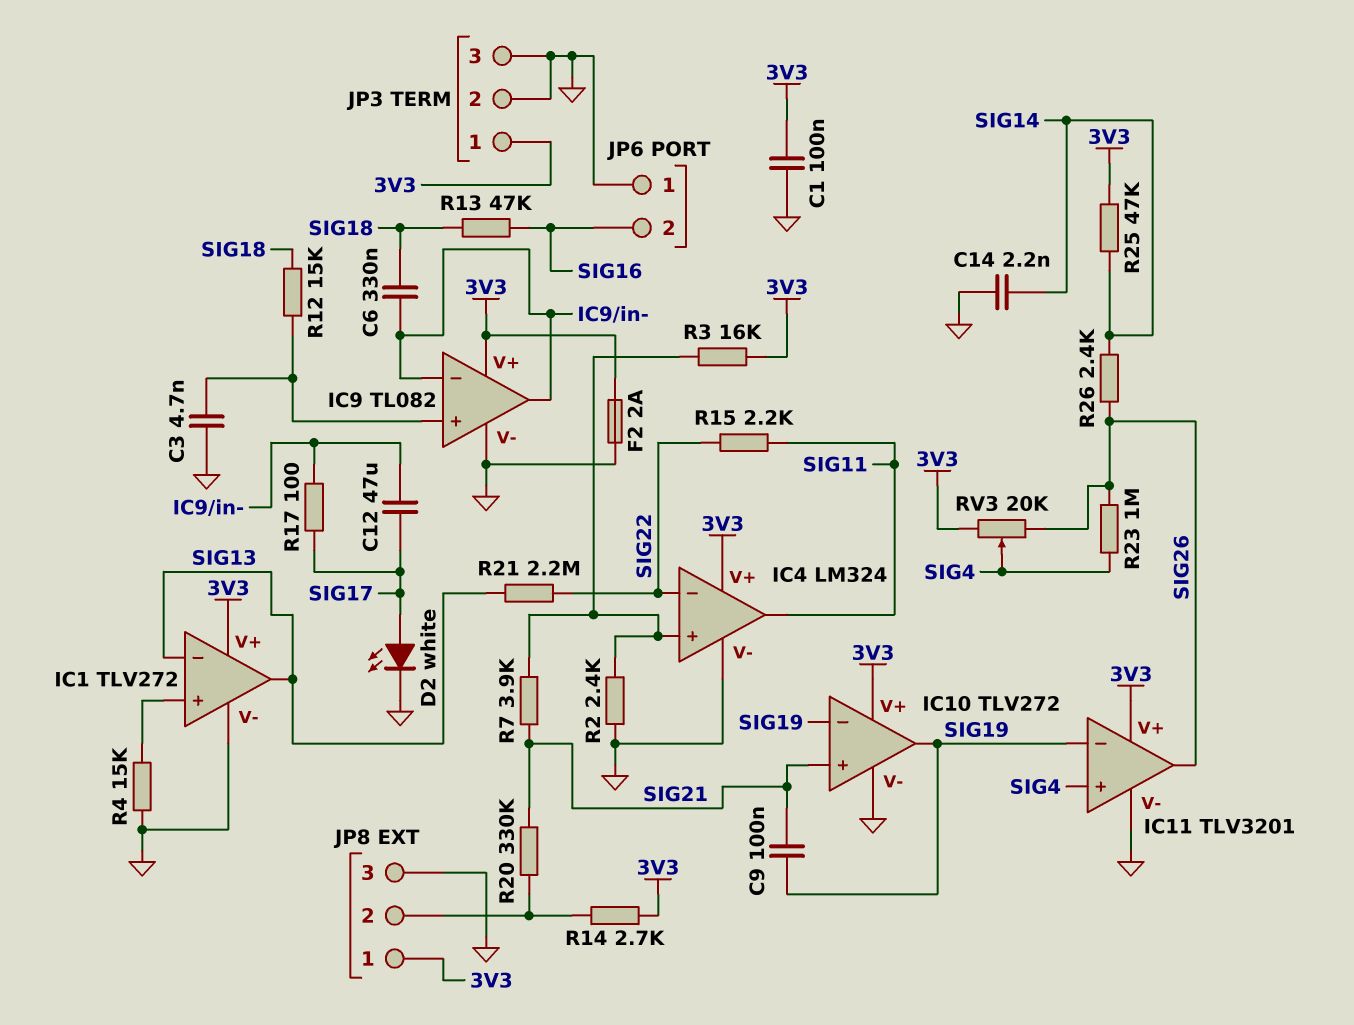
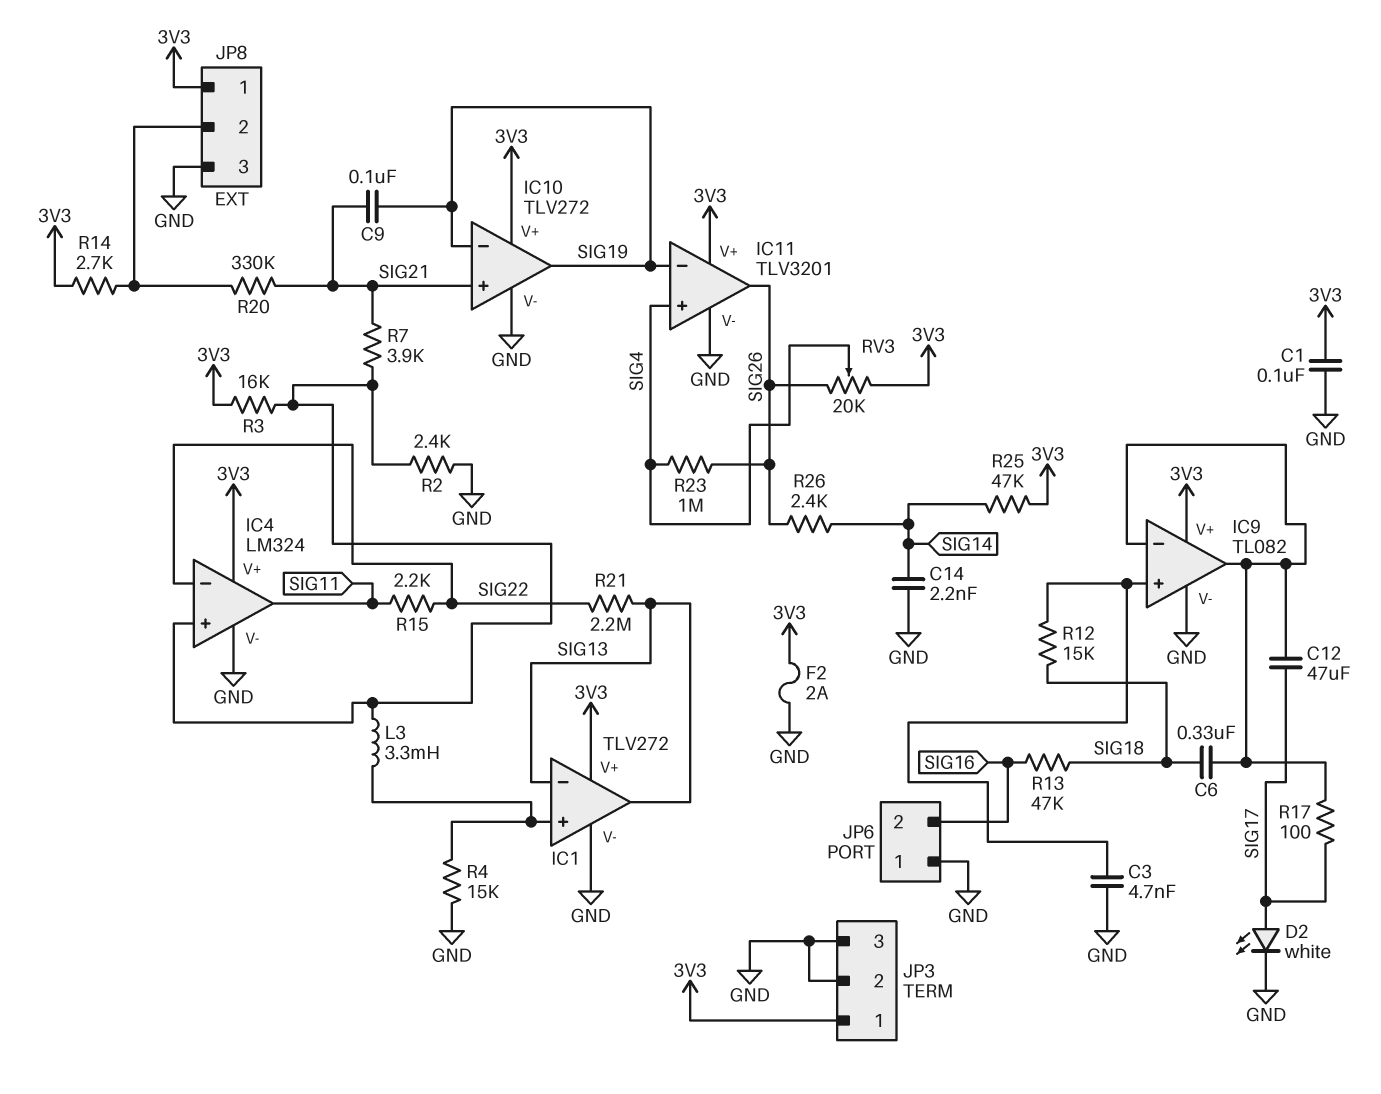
L3: none -> 3.3mH (IC1/in+, IC4/in+)

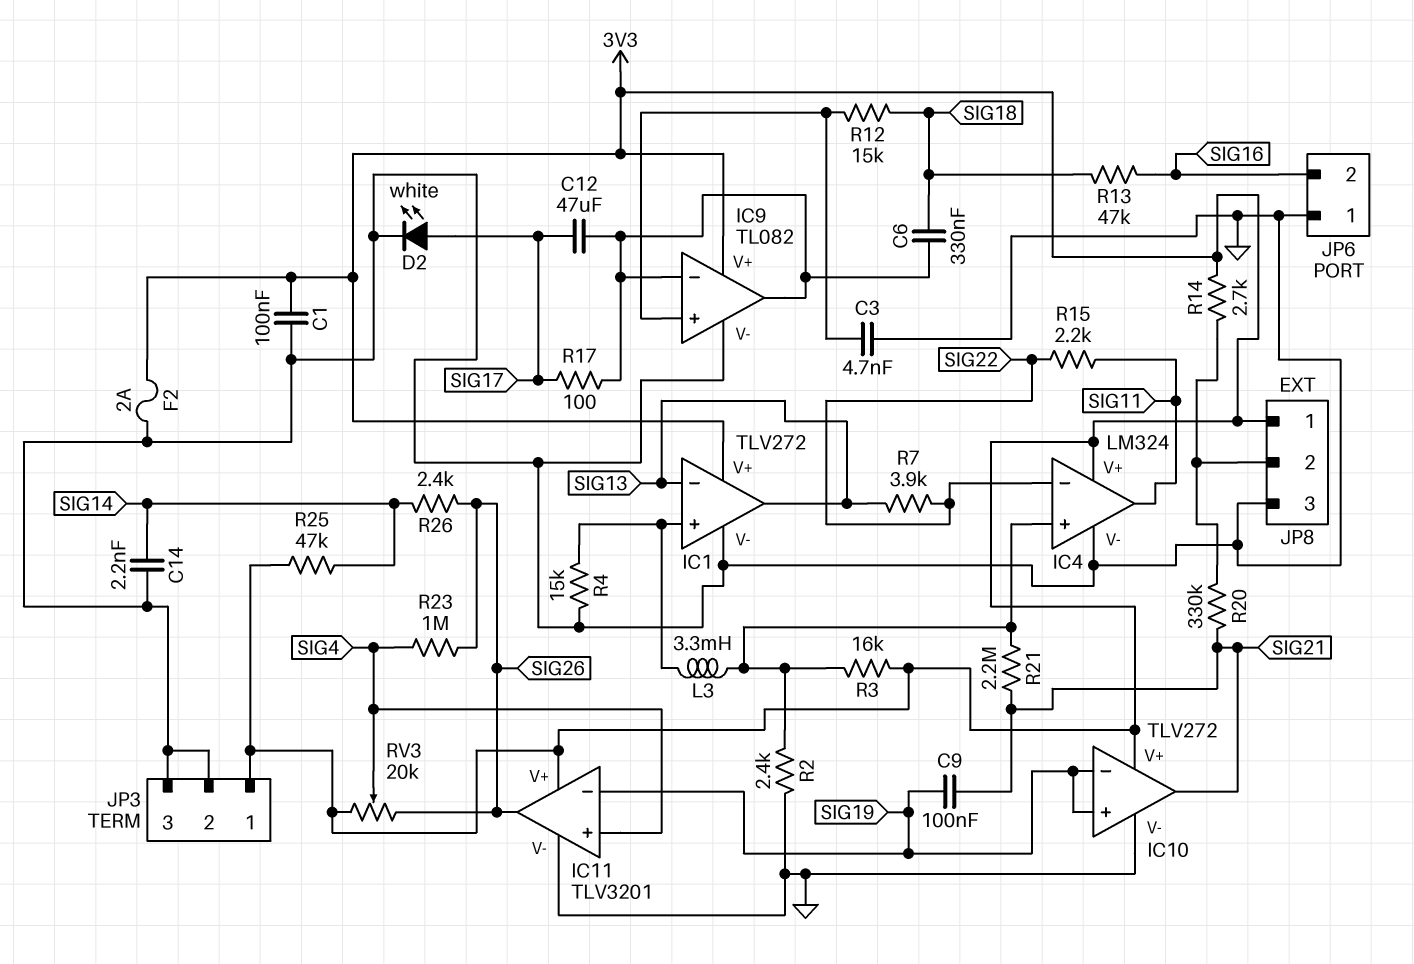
IC10 pin in+: SIG21 -> SIG19
IC10 pin out: SIG19 -> SIG21
R7: 3.9k (IC4/in+, SIG21) -> 3.9k (SIG13, SIG22)
R21: 2.2M (SIG13, SIG22) -> 2.2M (IC4/in+, SIG21)

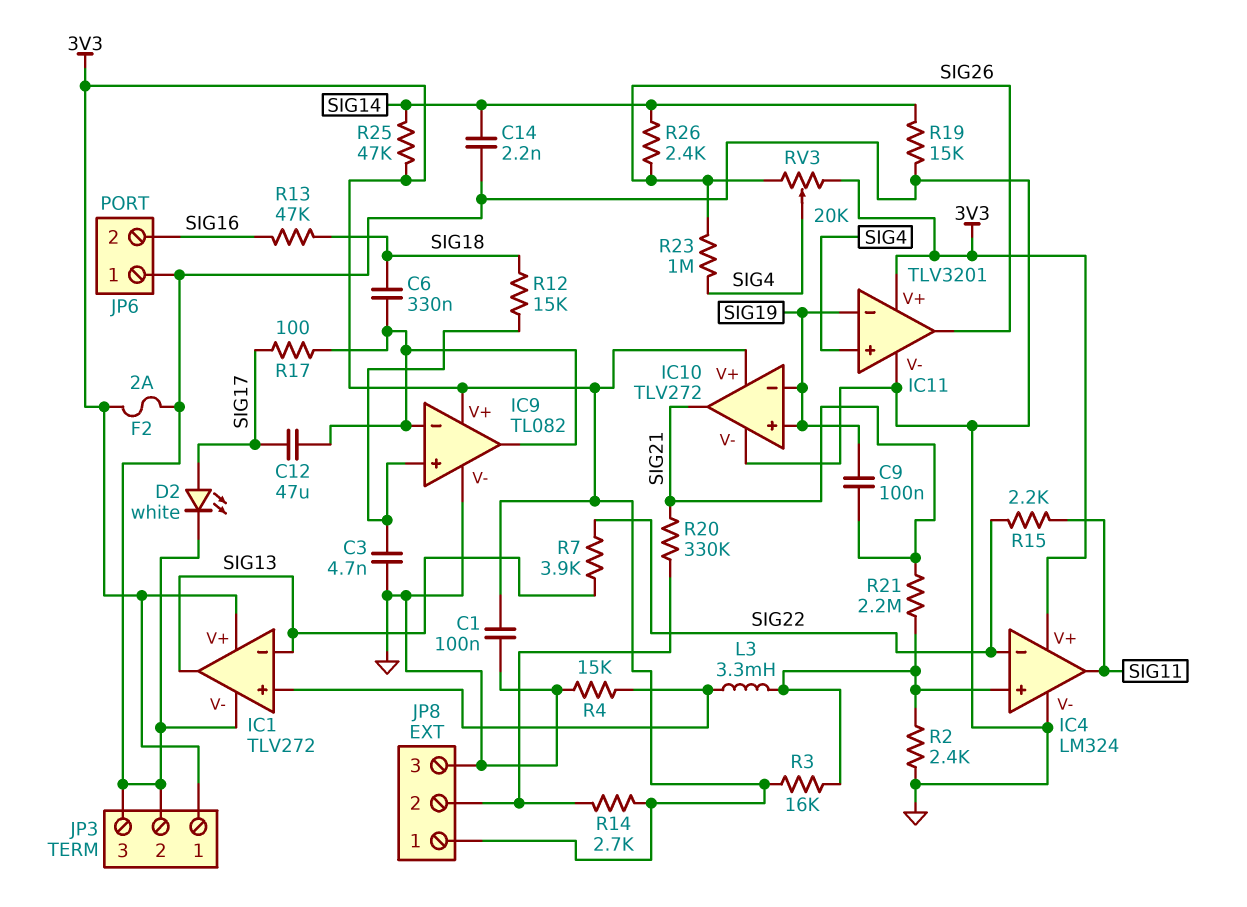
R19: none -> 15k (GND, SIG14)

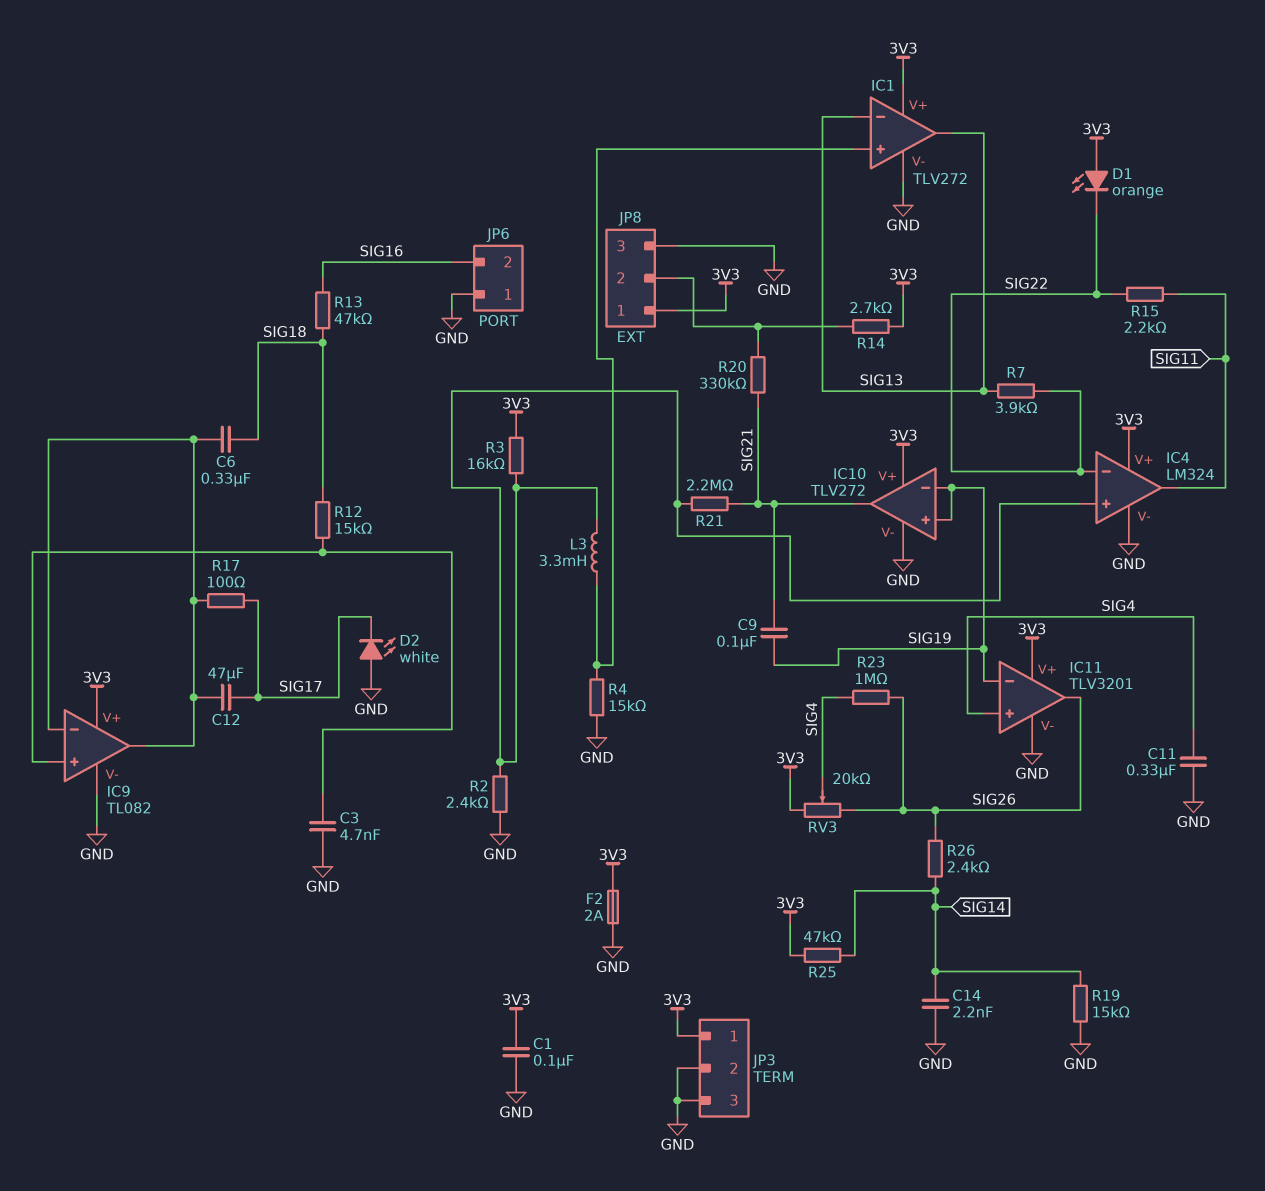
C11: none -> 330nF (GND, SIG4)
D1: none -> LED orange (A 3V3, K SIG22)
D2: LED white (A SIG17, K GND) -> LED white (A GND, K SIG17)

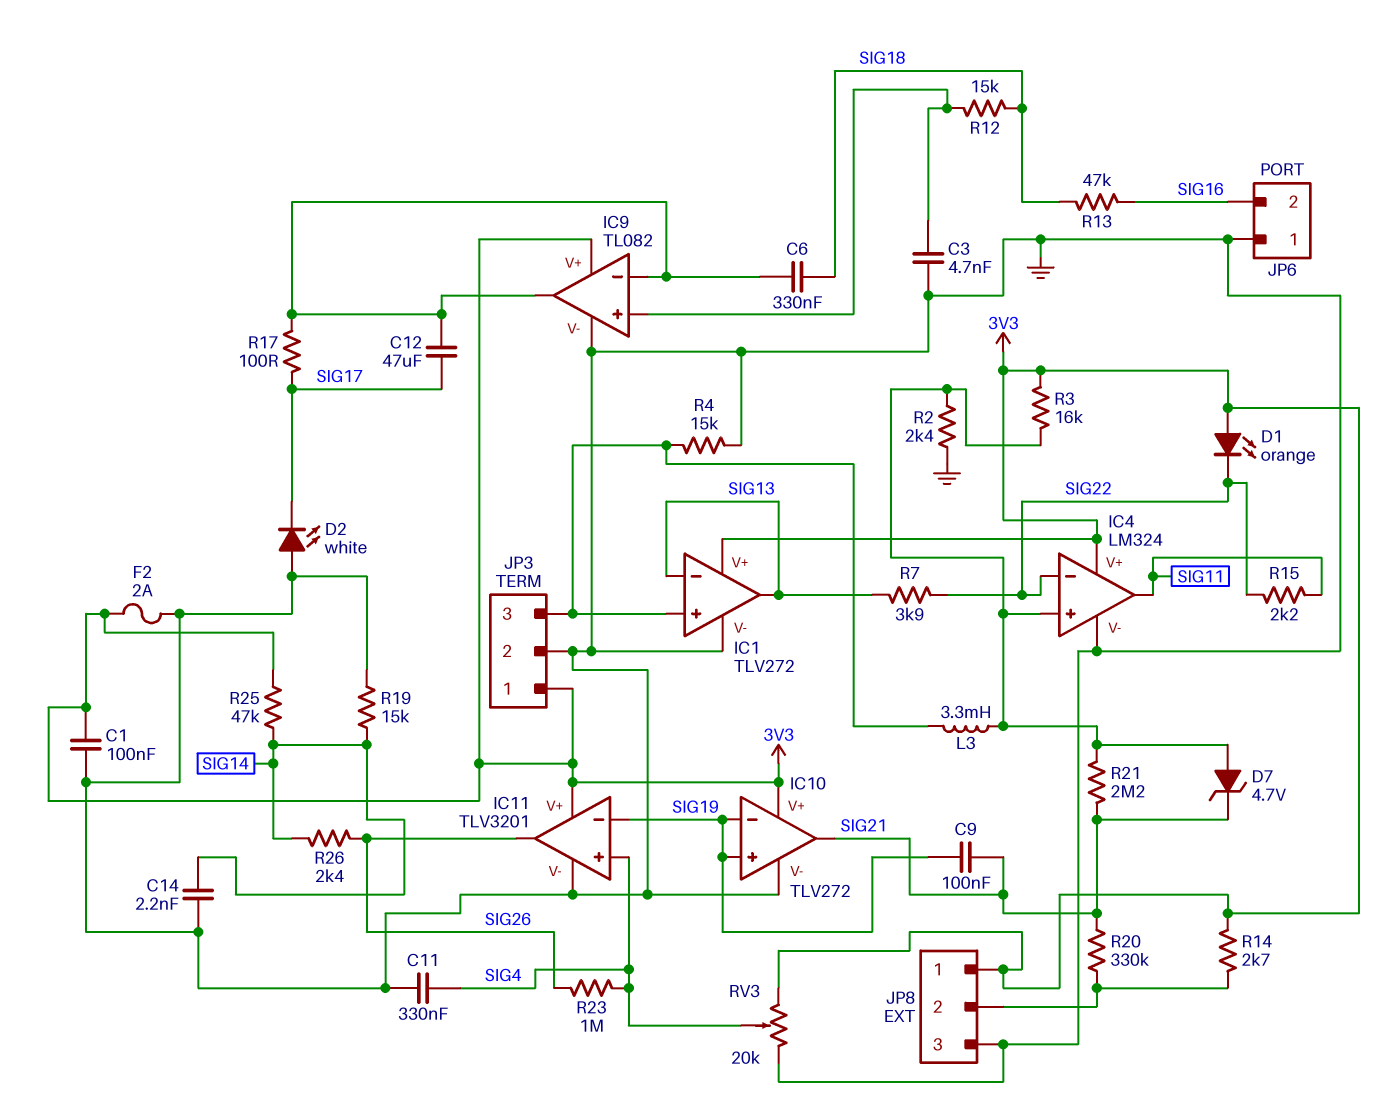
D7: none -> zener 4.7V (A IC4/in+, K SIG21)
JP3 pin 3: GND -> IC1/in+
RV3: 20k (3V3, SIG26, wiper SIG4) -> 20k (3V3, GND, wiper SIG4)

